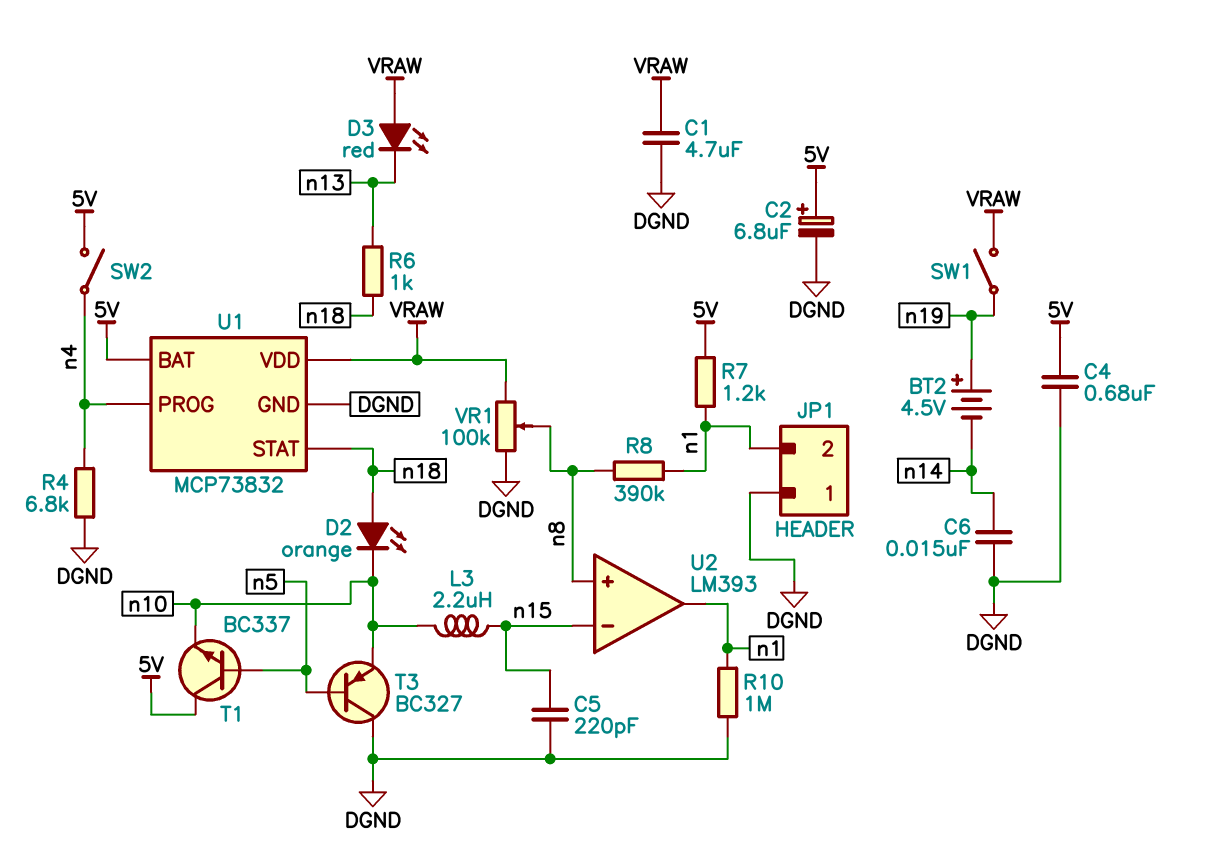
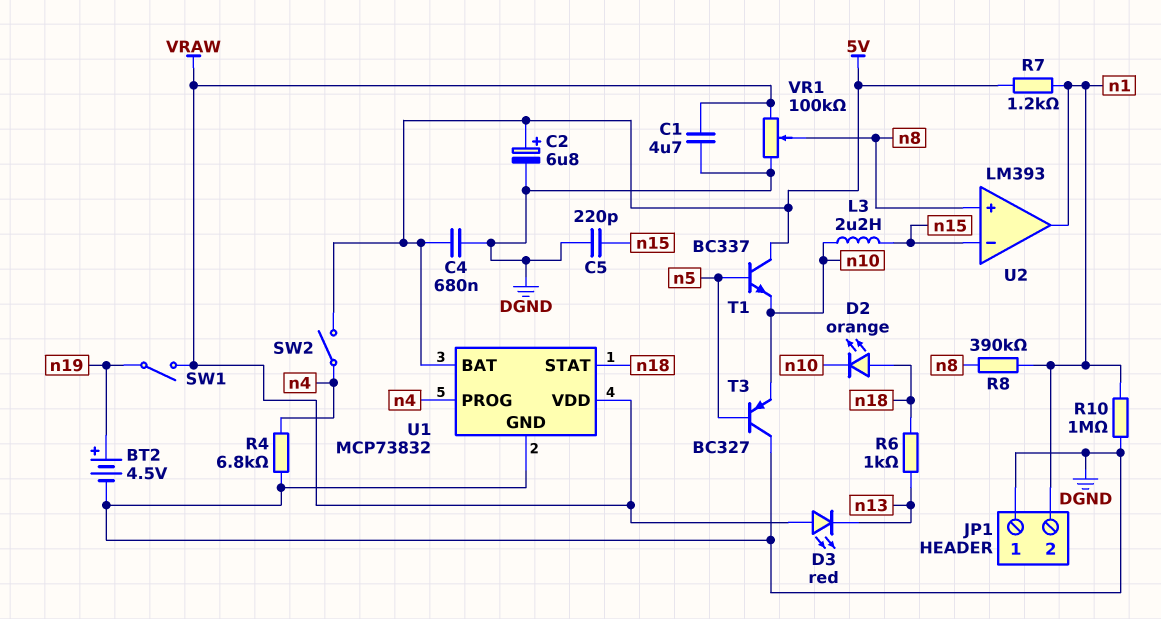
BT2: 4.5V (plus n19, minus n14) -> 4.5V (plus n19, minus DGND)
C6: 15nF (DGND, n14) -> none

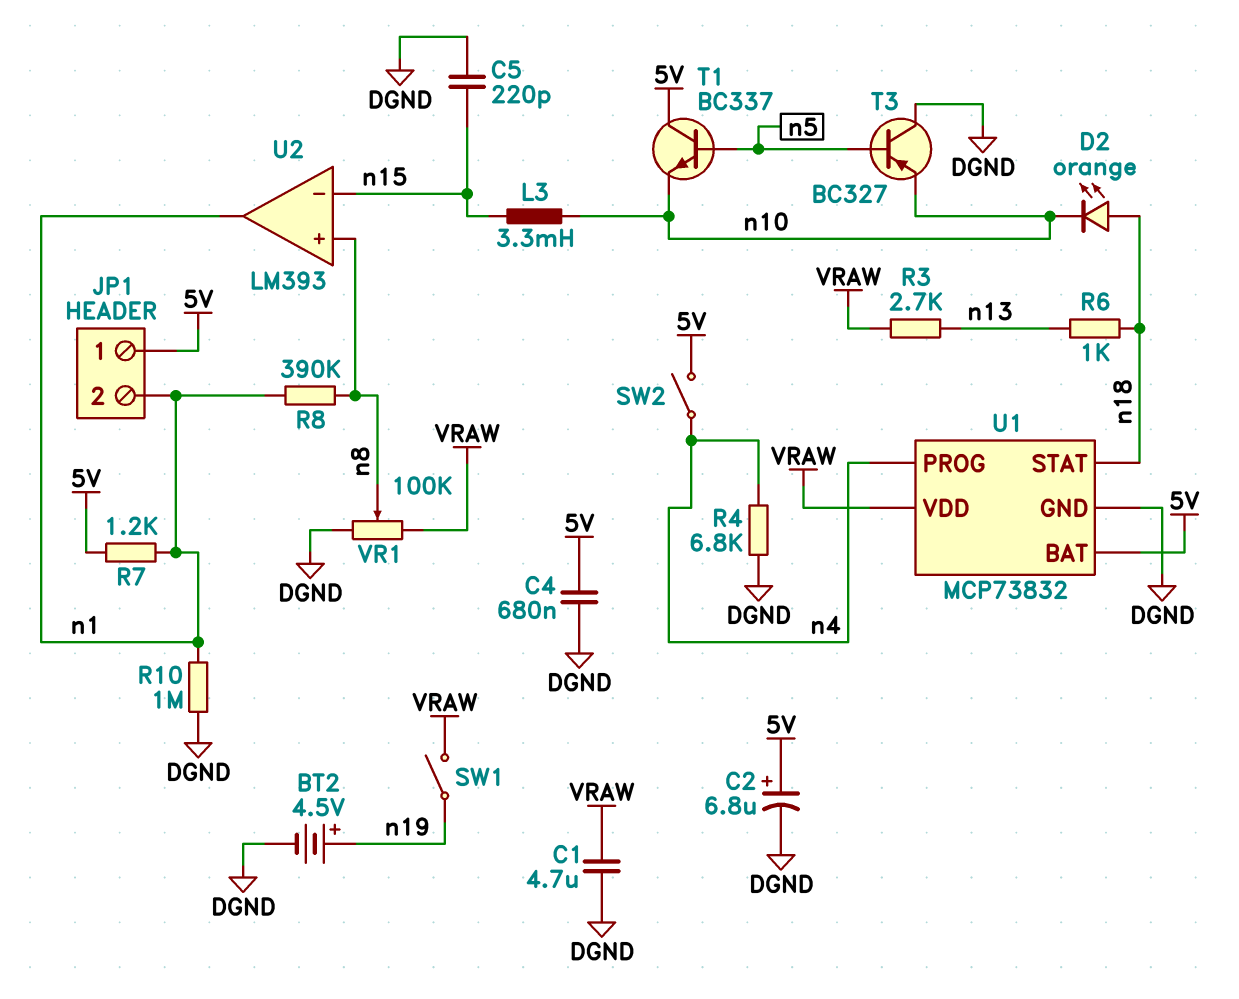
D3: LED red (A VRAW, K n13) -> none
JP1 pin 1: DGND -> 5V
L3: 2.2uH (n10, n15) -> 3.3mH (n10, n15)
R3: none -> 2.7k (VRAW, n13)

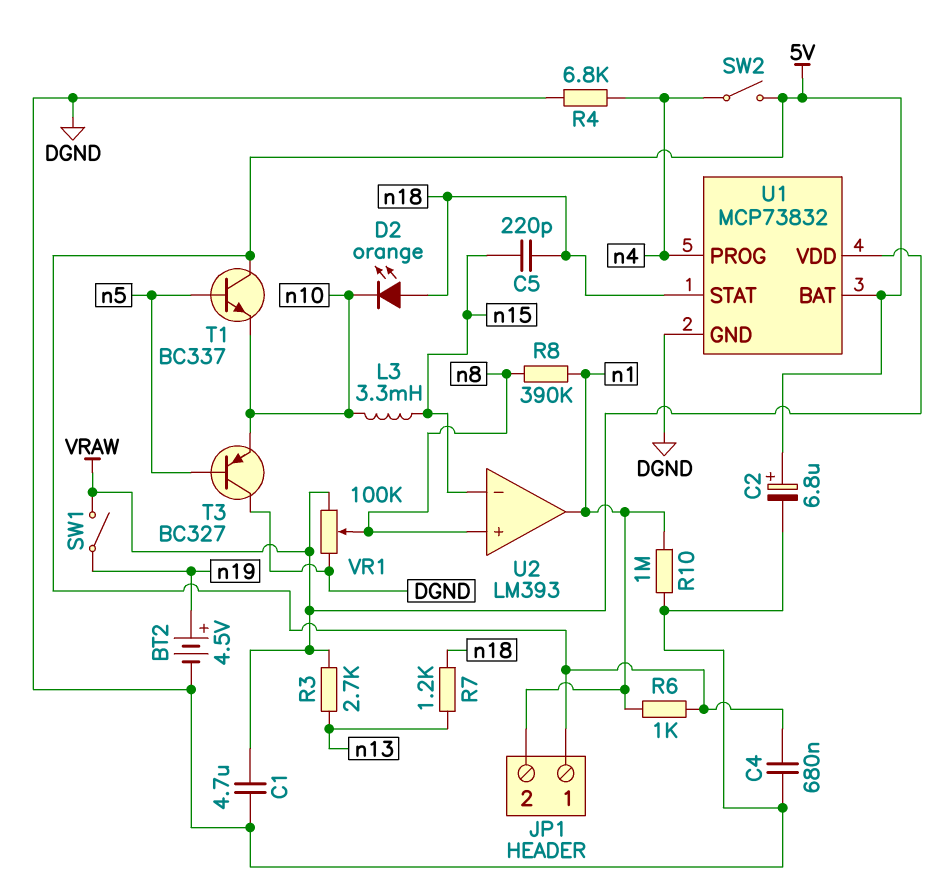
C5: 220pF (DGND, n15) -> 220pF (n15, n18)
R6: 1k (n13, n18) -> 1k (5V, n1)
R7: 1.2k (5V, n1) -> 1.2k (n13, n18)

